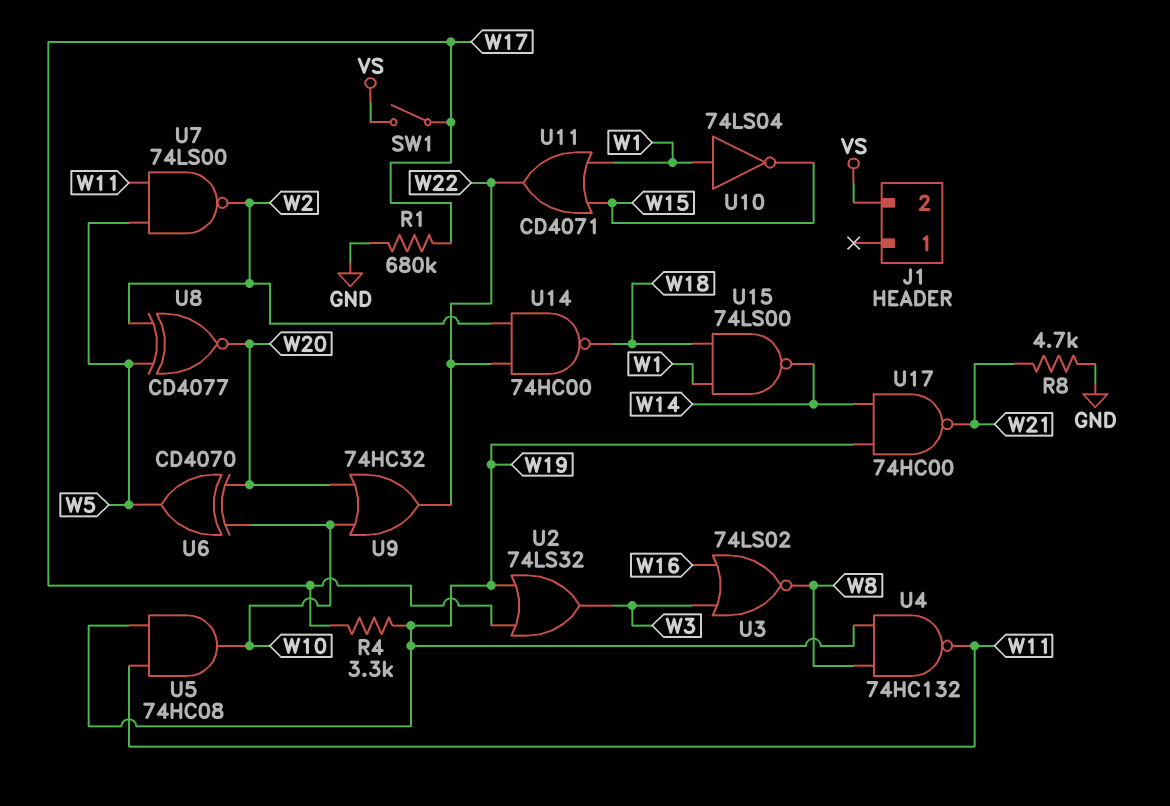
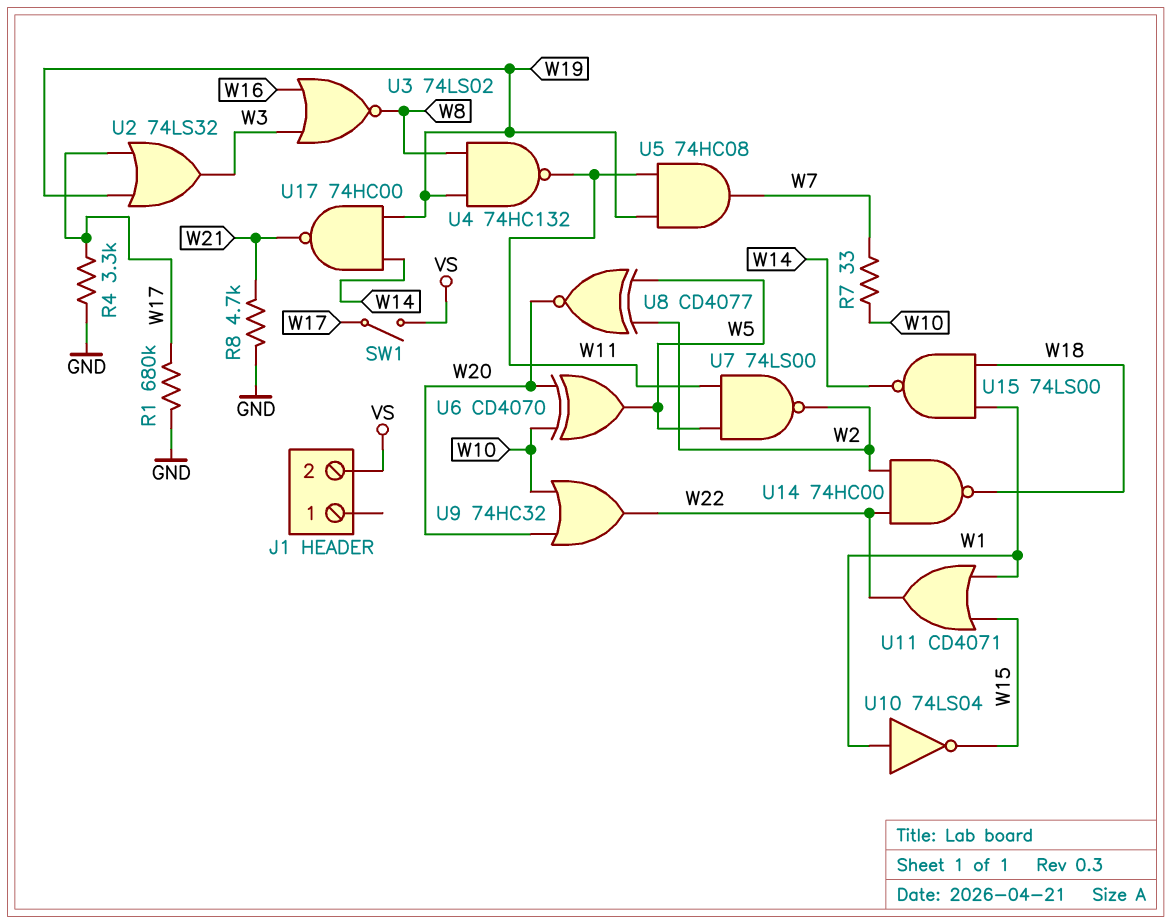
R4: 3.3k (W17, W19) -> 3.3k (GND, W17)
R7: none -> 33 (W7, W10)
U5: AND 74HC08 (in W11, in W19, out W10) -> AND 74HC08 (in W11, in W19, out W7)

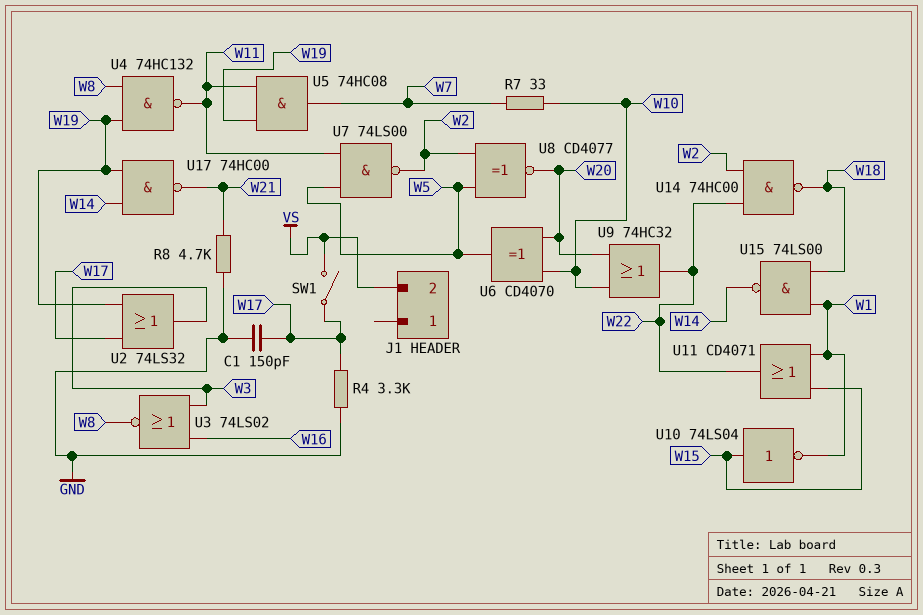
C1: none -> 150pF (GND, W17)
R1: 680k (GND, W17) -> none
U10: NOT 74LS04 (in W1, out W15) -> NOT 74LS04 (in W15, out W1)

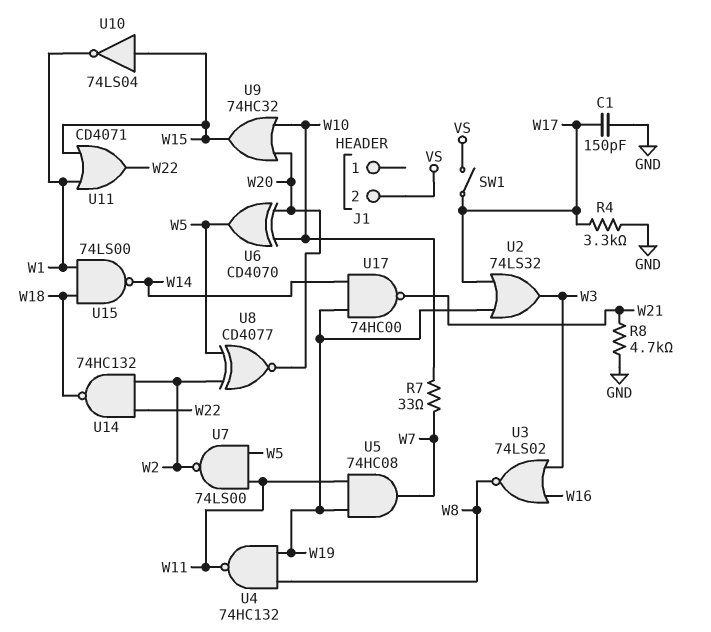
U9: OR 74HC32 (in W10, in W20, out W22) -> OR 74HC32 (in W10, in W20, out W15)
U14: NAND 74HC00 (in W2, in W22, out W18) -> NAND 74HC132 (in W2, in W22, out W18)

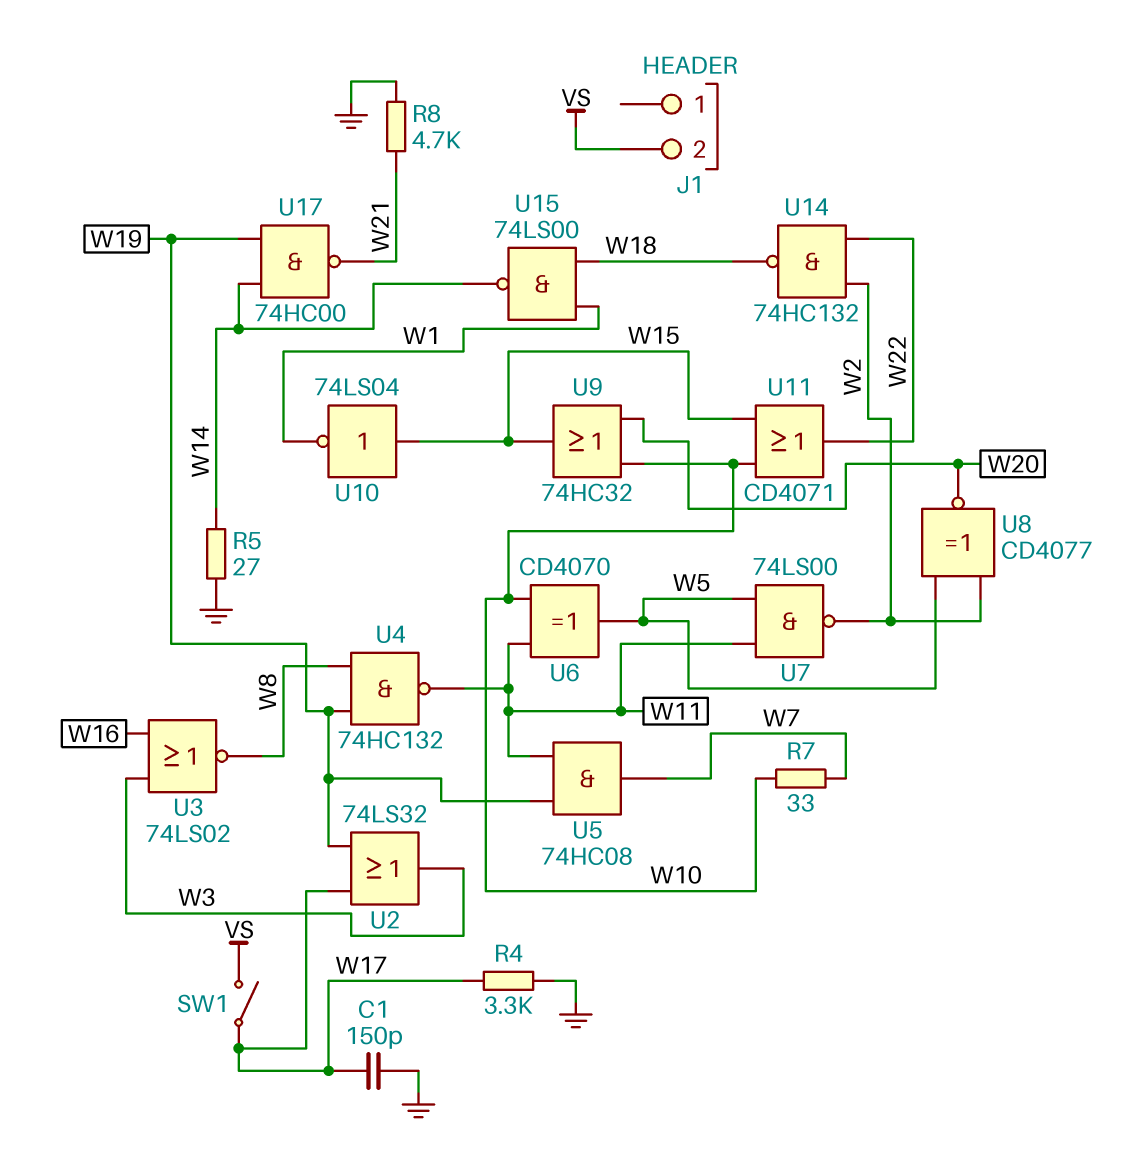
R5: none -> 27 (GND, W14)
U6: XOR CD4070 (in W10, in W20, out W5) -> XOR CD4070 (in W10, in W11, out W5)
U11: OR CD4071 (in W1, in W15, out W22) -> OR CD4071 (in W10, in W15, out W22)

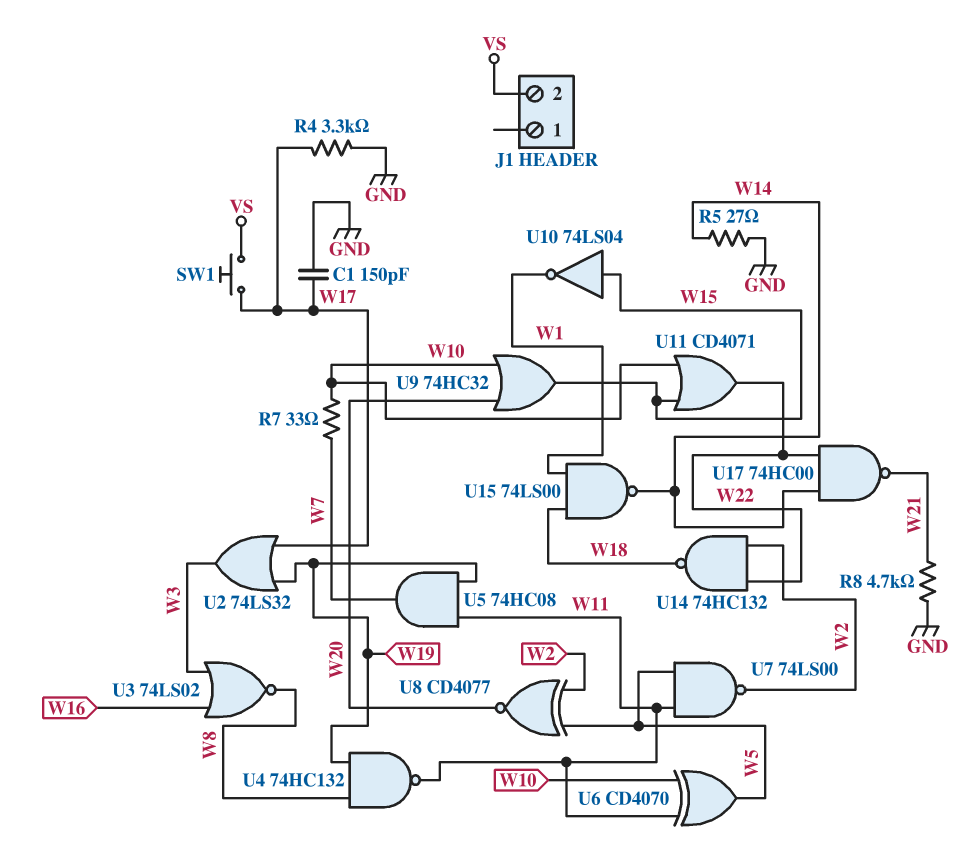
SW1: switch (VS, W17) -> button (VS, W17)
U17: NAND 74HC00 (in W14, in W19, out W21) -> NAND 74HC00 (in W14, in W22, out W21)

